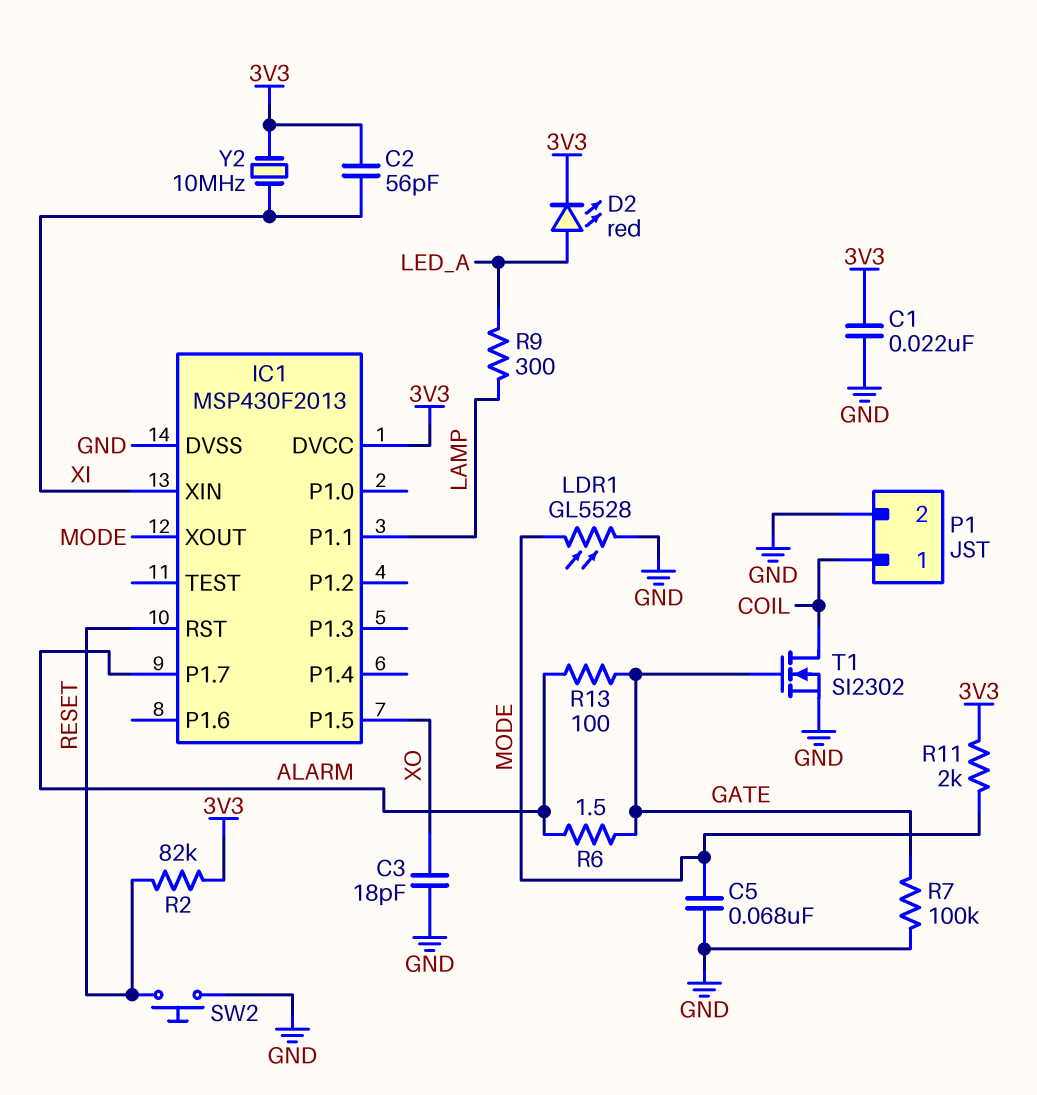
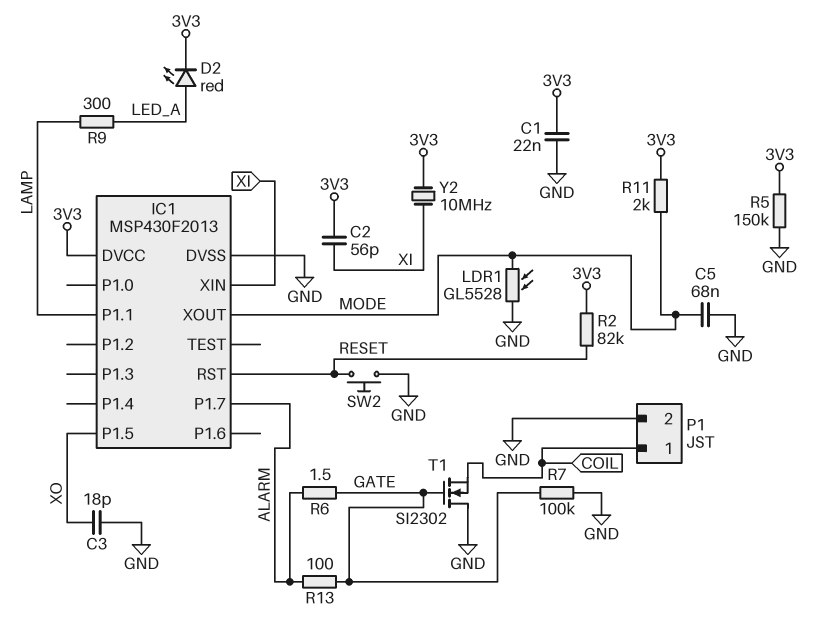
R5: none -> 150k (3V3, GND)
T1: NMOS SI2302 (G GATE, D COIL, S GND) -> NMOS SI2302 (G GATE, D GND, S COIL)

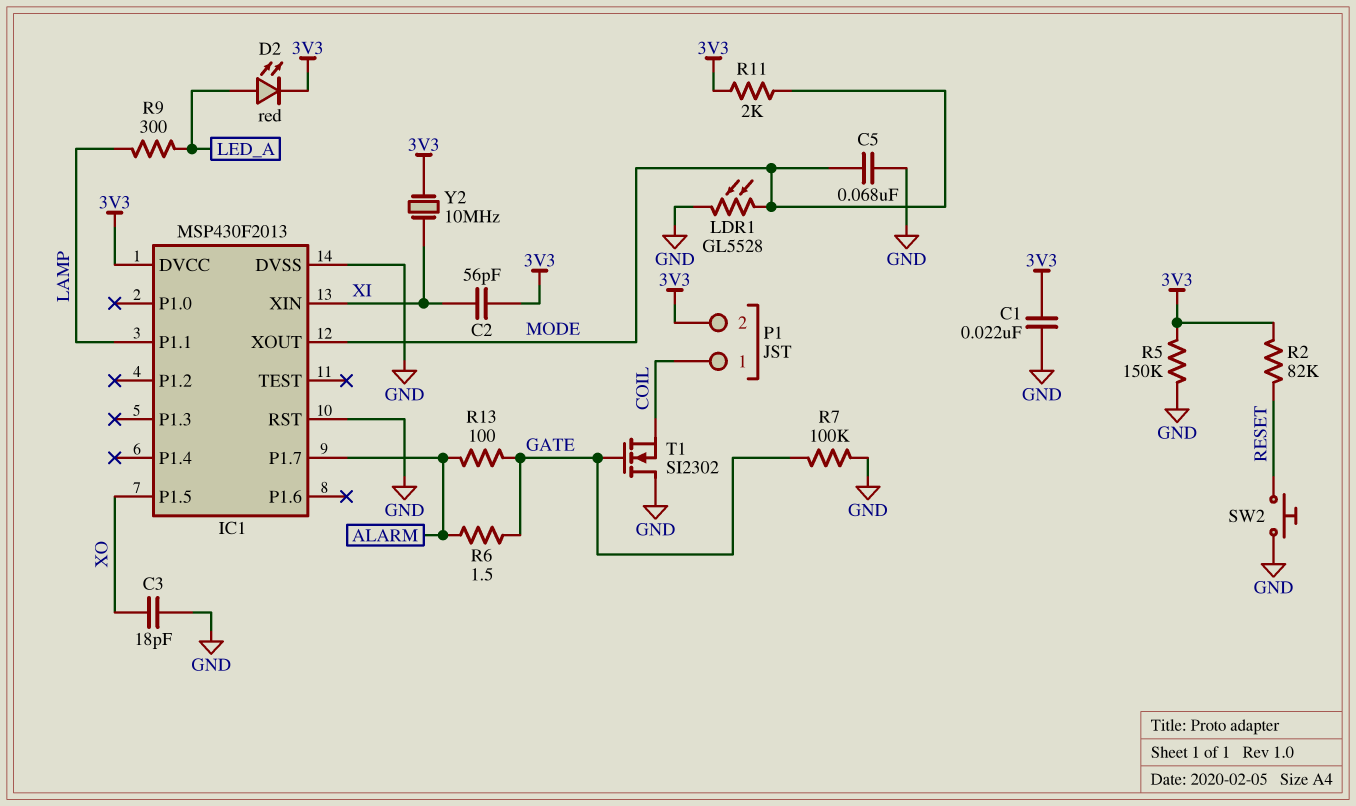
IC1 pin RST: RESET -> GND
P1 pin 2: GND -> 3V3

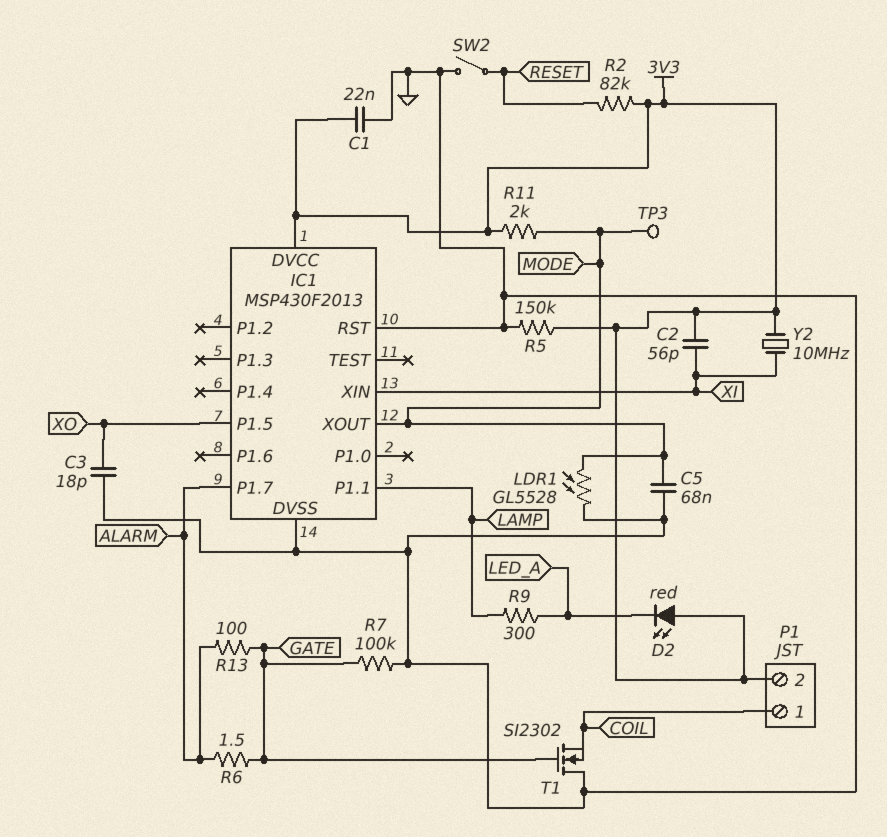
D2: LED red (A LED_A, K 3V3) -> LED red (A 3V3, K LED_A)
SW2: button (GND, RESET) -> switch (GND, RESET)
TP3: none -> test point (MODE)

